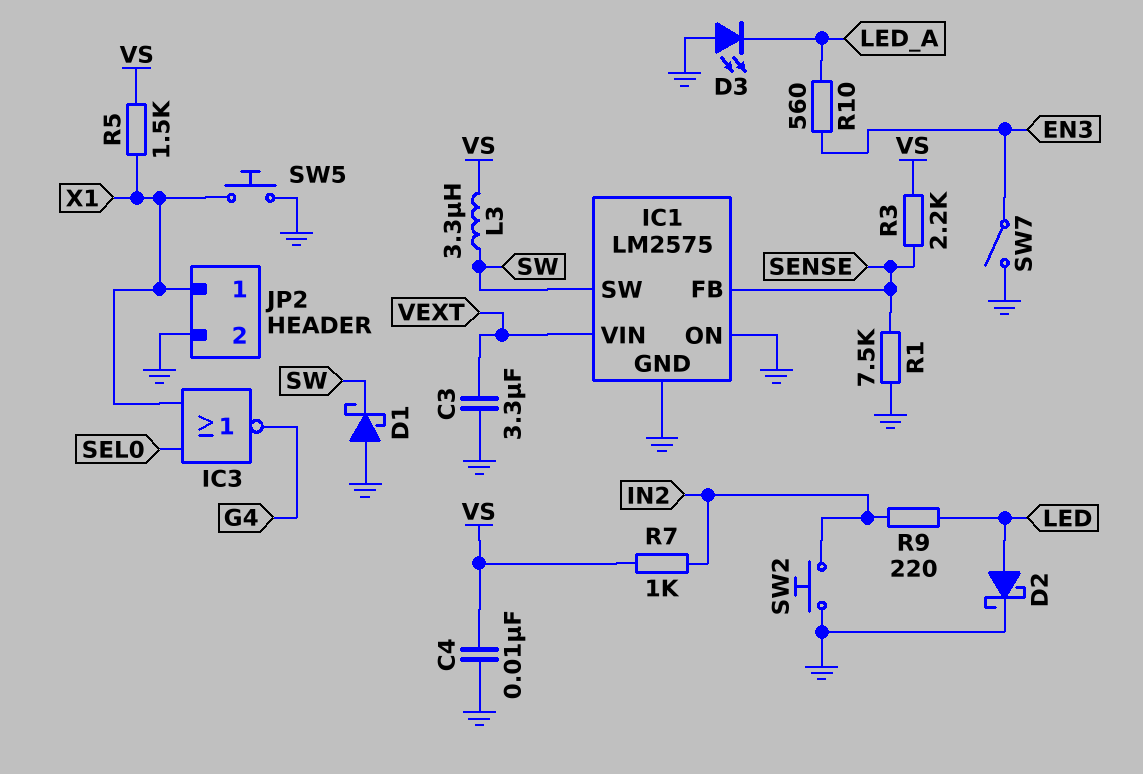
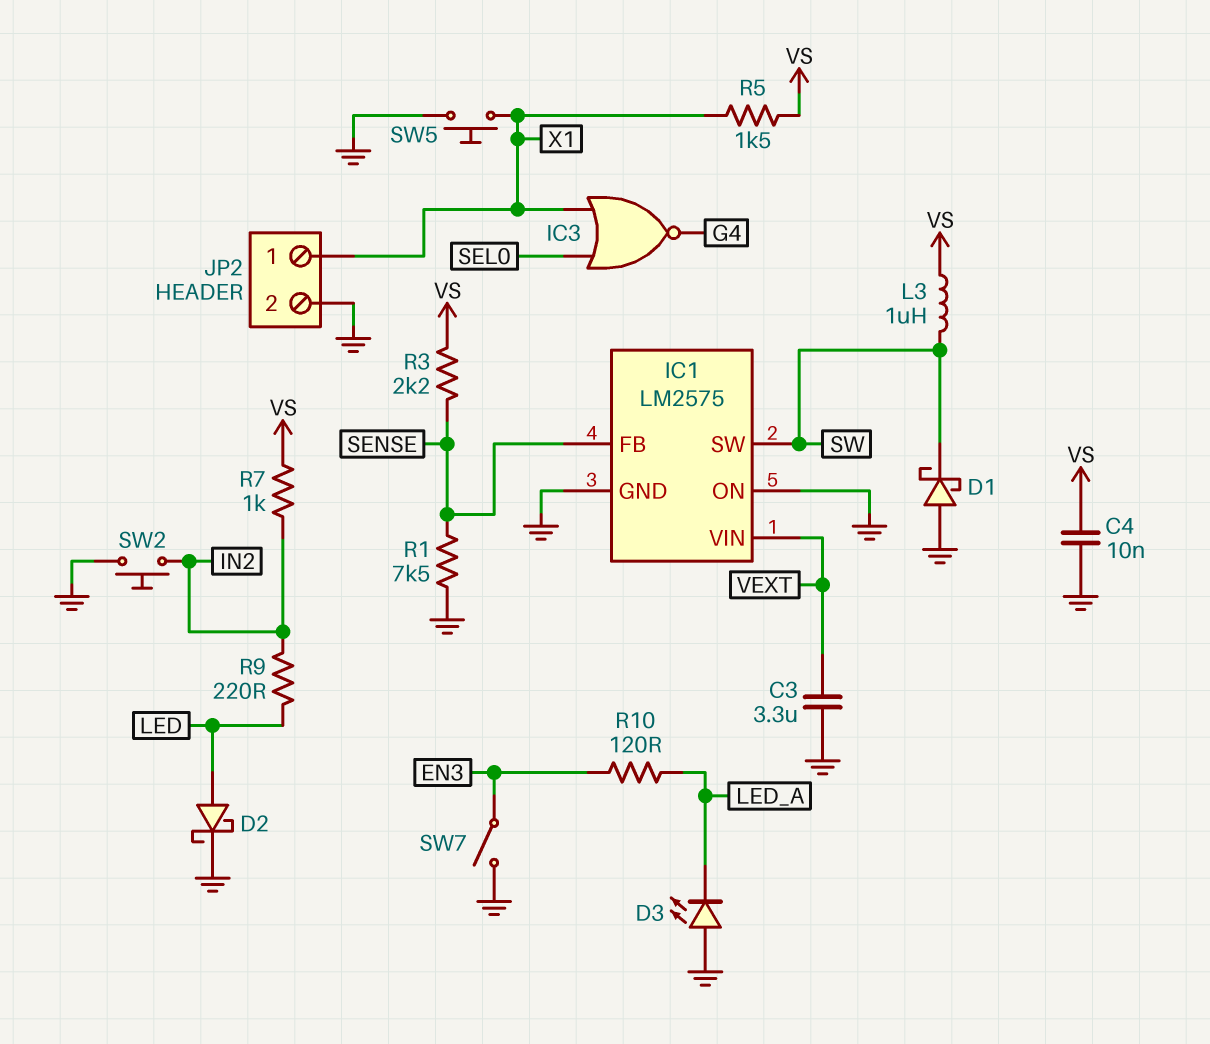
L3: 3.3uH (SW, VS) -> 1uH (SW, VS)
R10: 560 (EN3, LED_A) -> 120 (EN3, LED_A)

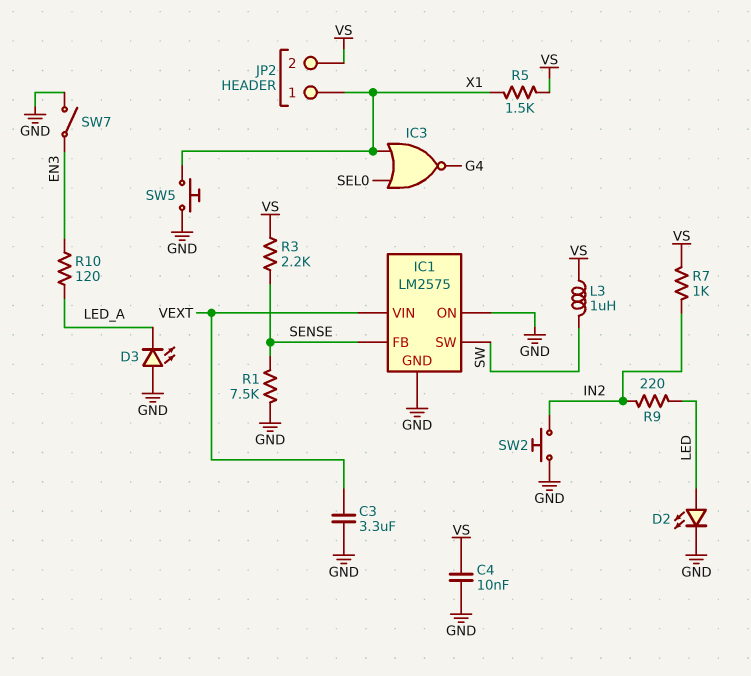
D1: schottky (A GND, K SW) -> none
D2: schottky (A LED, K GND) -> LED (A LED, K GND)
JP2 pin 2: GND -> VS

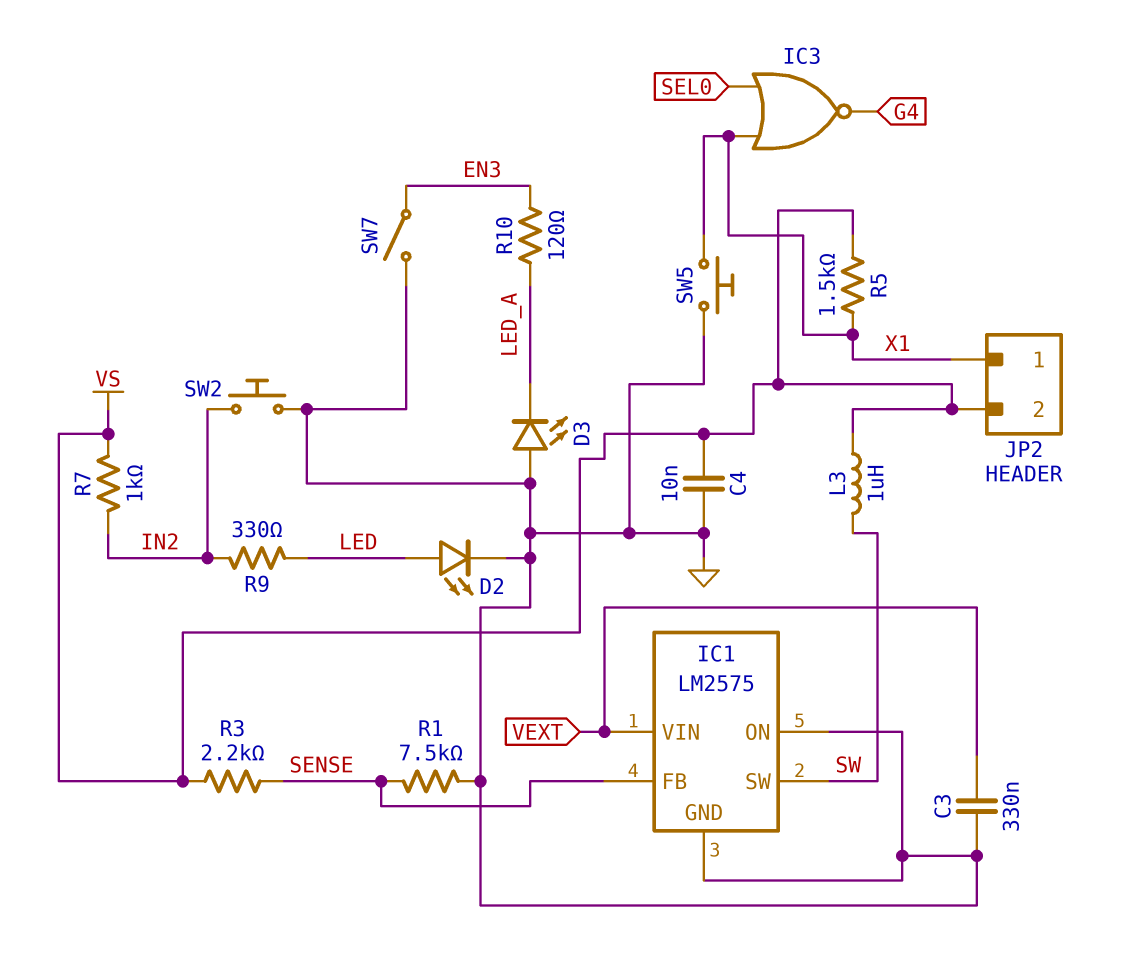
C3: 3.3uF (GND, VEXT) -> 330nF (GND, VEXT)
R9: 220 (IN2, LED) -> 330 (IN2, LED)

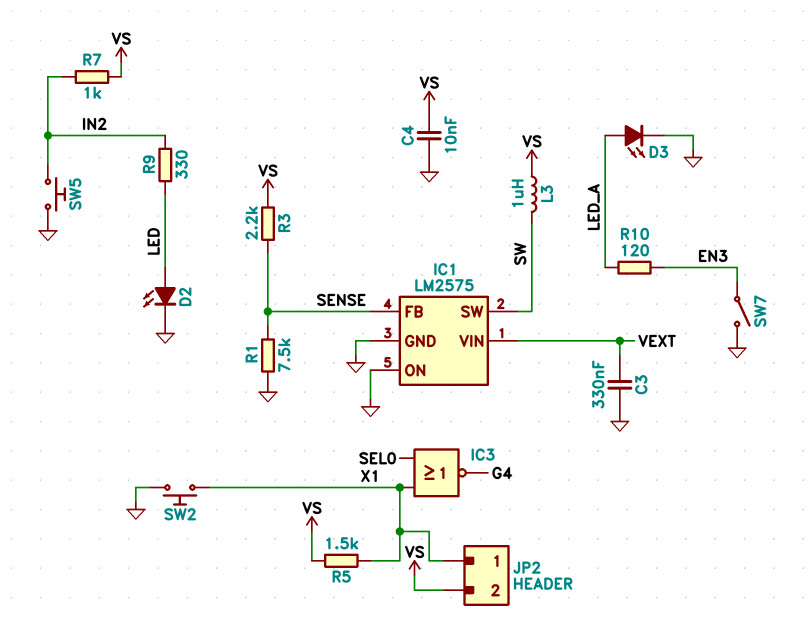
D3: LED (A GND, K LED_A) -> LED (A LED_A, K GND)
SW2: button (GND, IN2) -> button (GND, X1)
SW5: button (GND, X1) -> button (GND, IN2)

